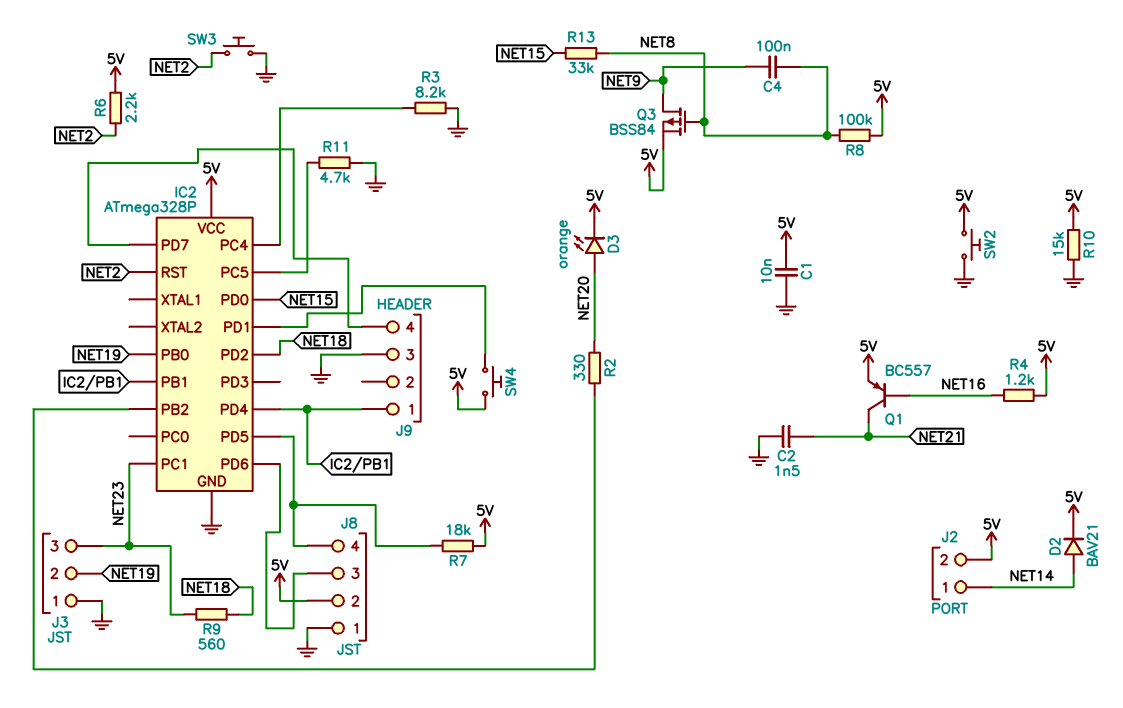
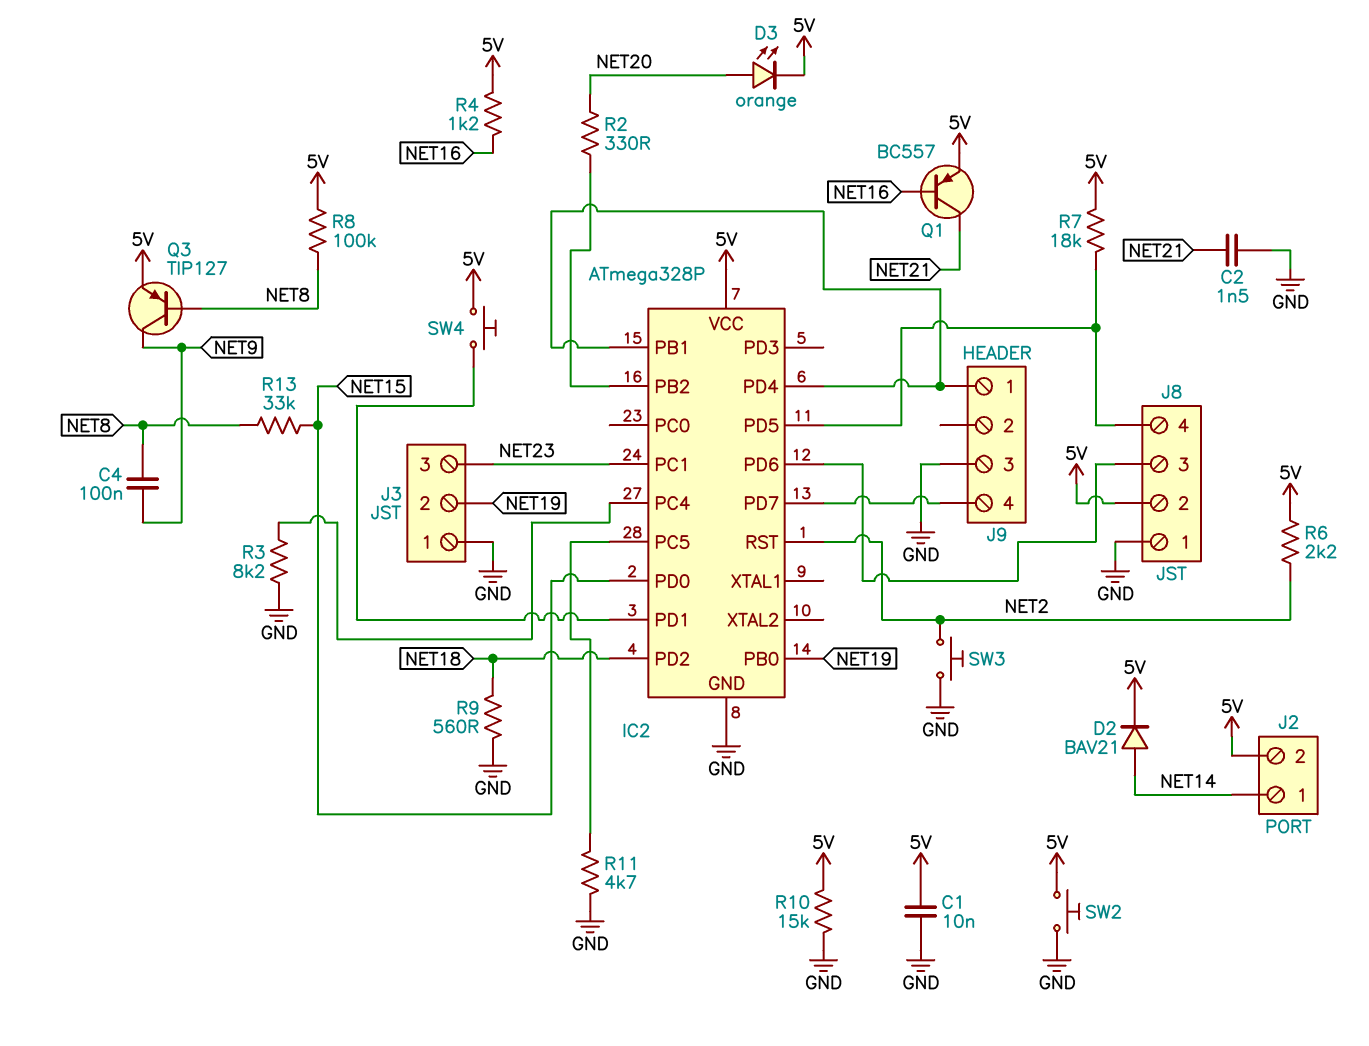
Q3: PMOS BSS84 (G NET8, D NET9, S 5V) -> PNP TIP127 (B NET8, C NET9, E 5V)
R9: 560 (NET18, NET23) -> 560 (GND, NET18)

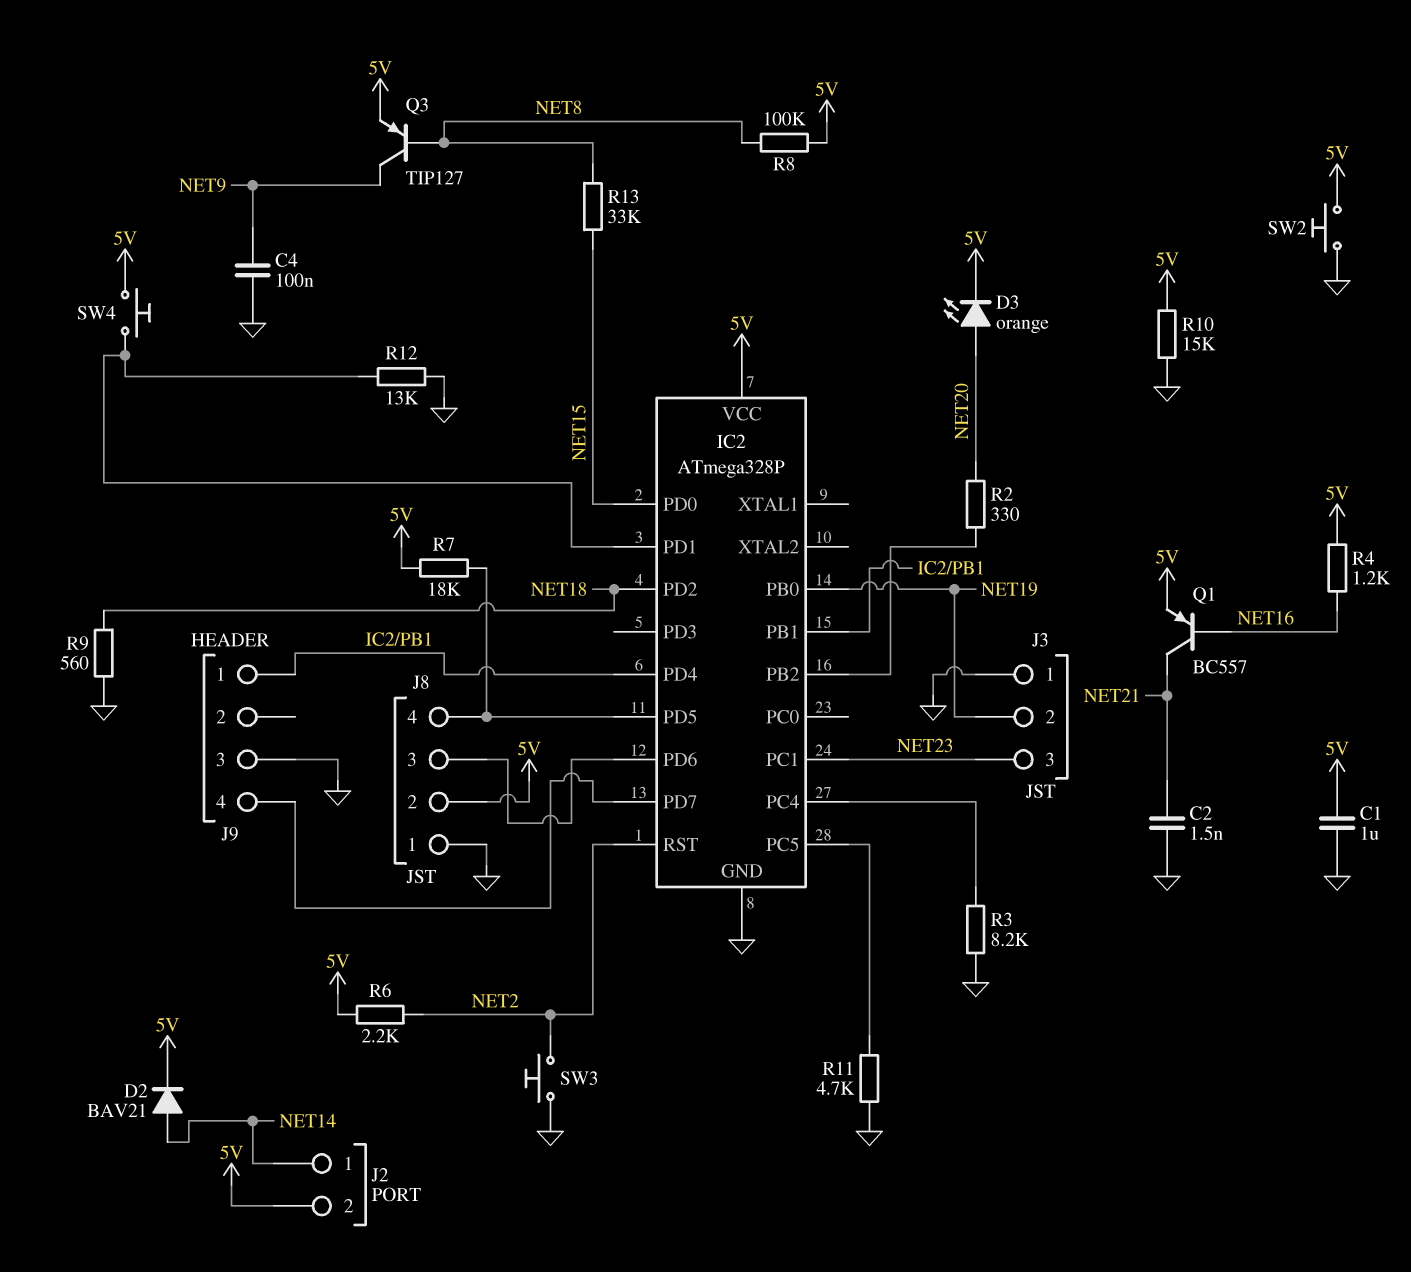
C1: 10nF (5V, GND) -> 1uF (5V, GND)
C4: 100nF (NET8, NET9) -> 100nF (GND, NET9)
R12: none -> 13k (GND, IC2/PD1)

